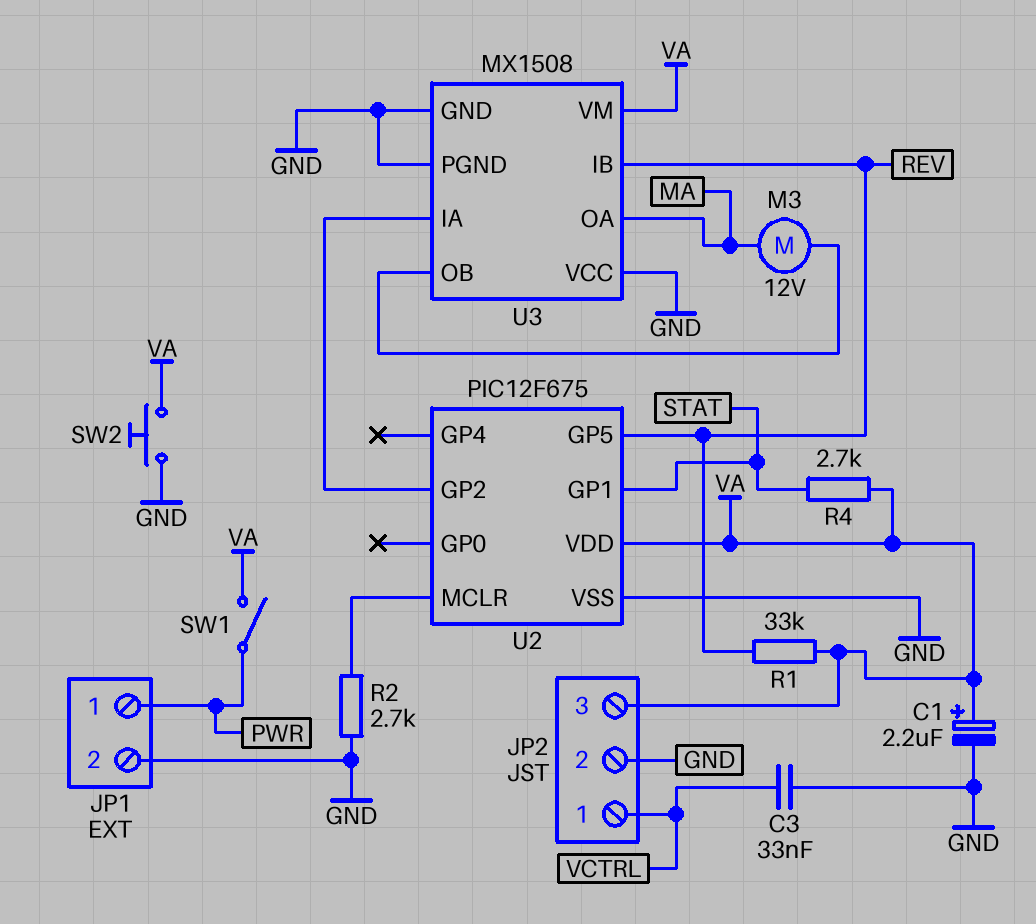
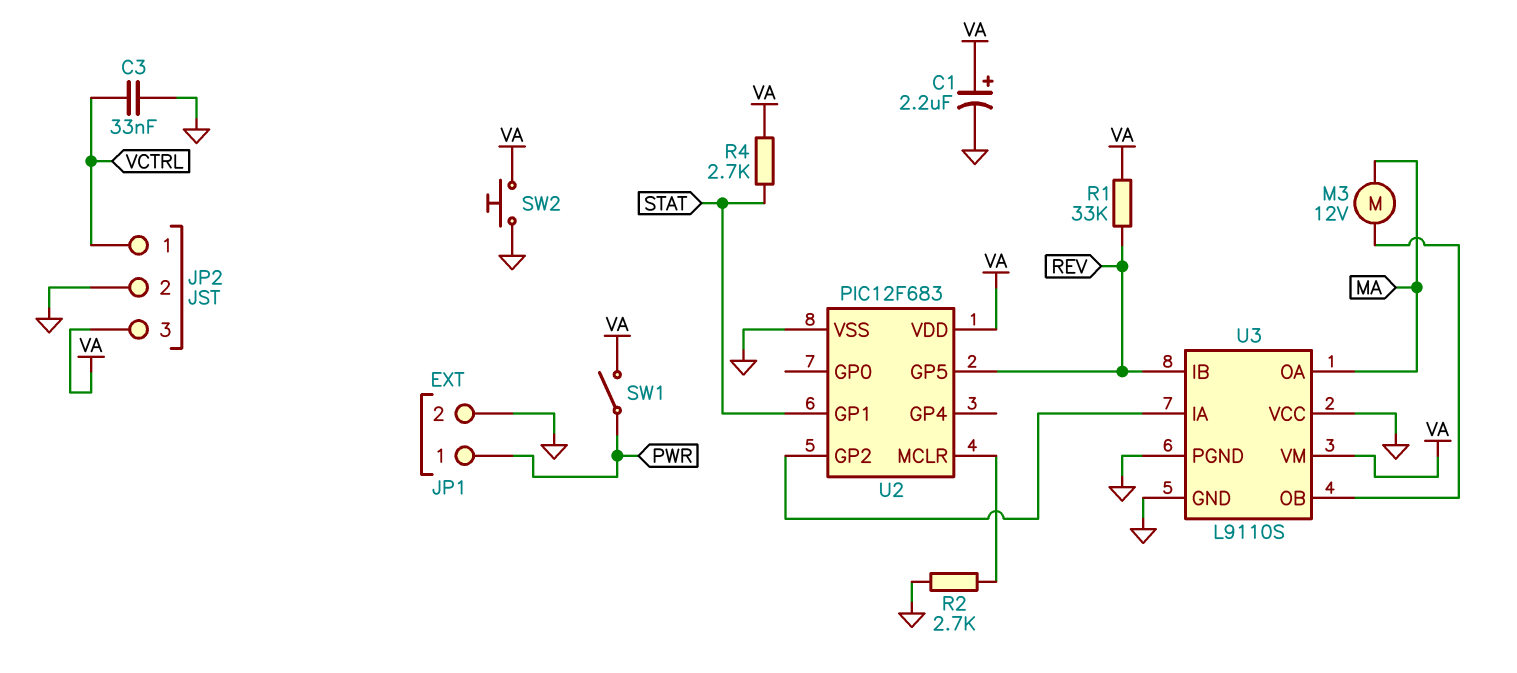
U2: PIC12F675 -> PIC12F683
U3: MX1508 -> L9110S

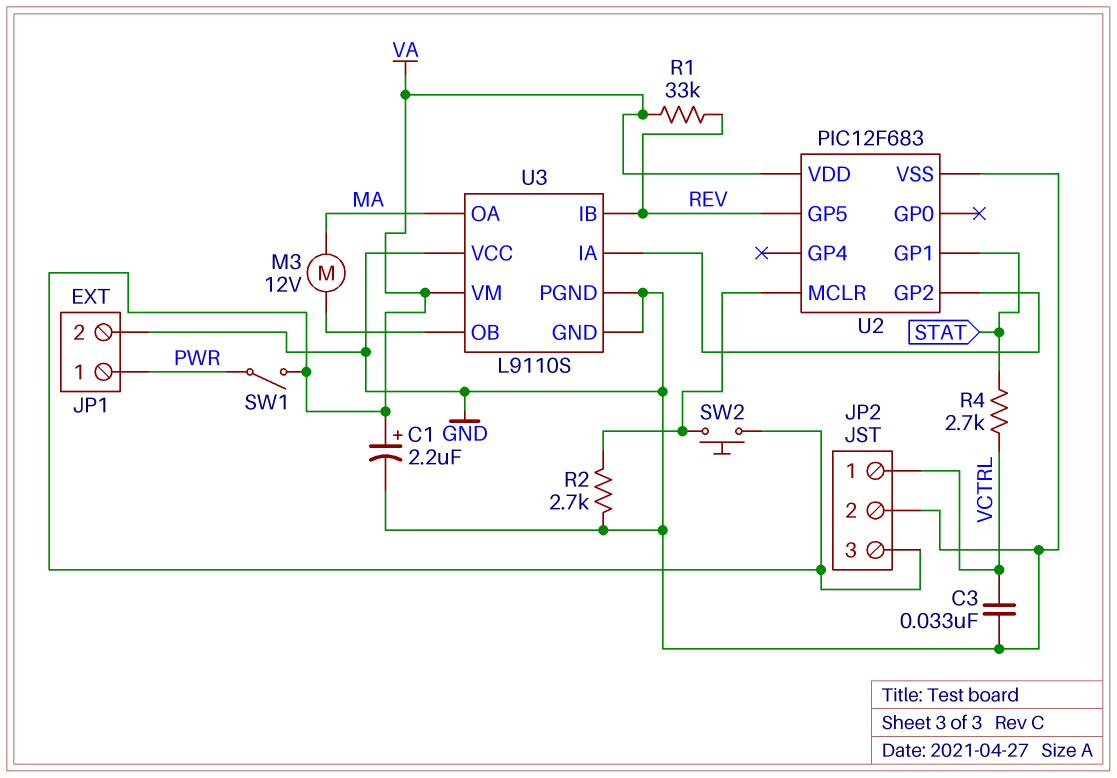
R4: 2.7k (STAT, VA) -> 2.7k (STAT, VCTRL)
SW2: button (GND, VA) -> button (U2/MCLR, VA)

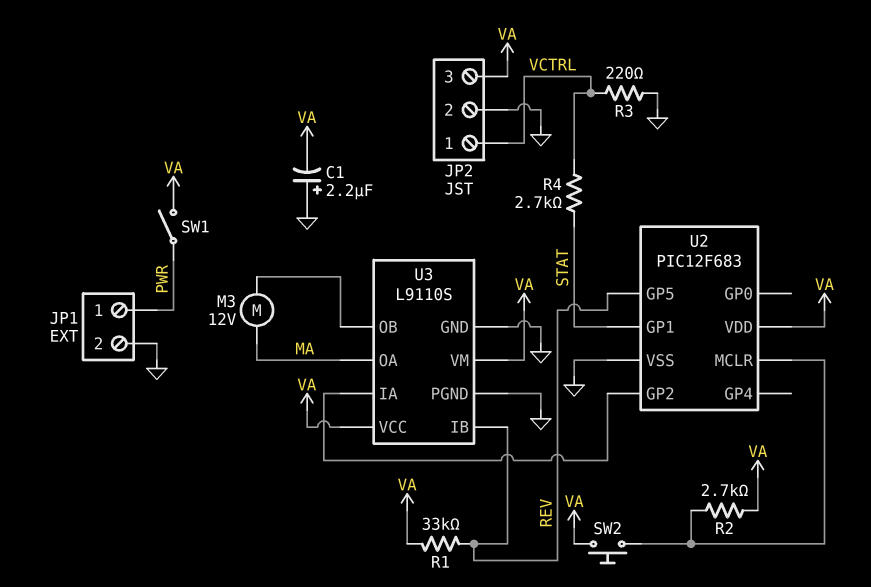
C1: 2.2uF (plus VA, minus GND) -> 2.2uF (plus GND, minus VA)
C3: 33nF (GND, VCTRL) -> none
R2: 2.7k (GND, U2/MCLR) -> 2.7k (U2/MCLR, VA)
R3: none -> 220 (GND, VCTRL)
U3 pin VCC: GND -> VA

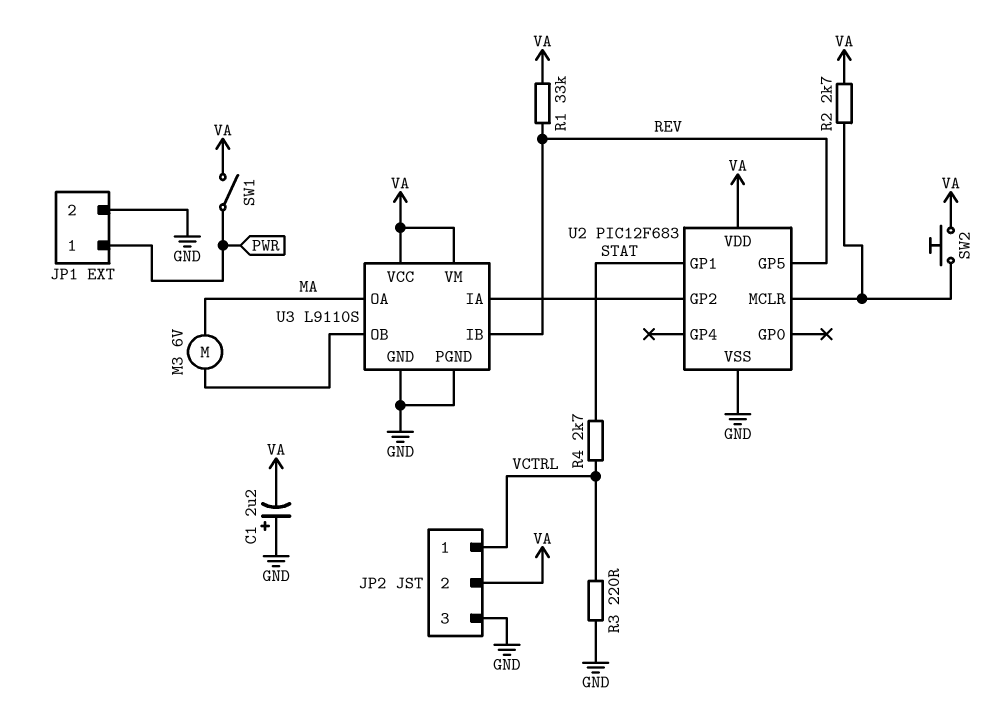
JP2 pin 2: GND -> VA
JP2 pin 3: VA -> GND
M3: motor 12V (MA, U3/OB) -> motor 6V (MA, U3/OB)

